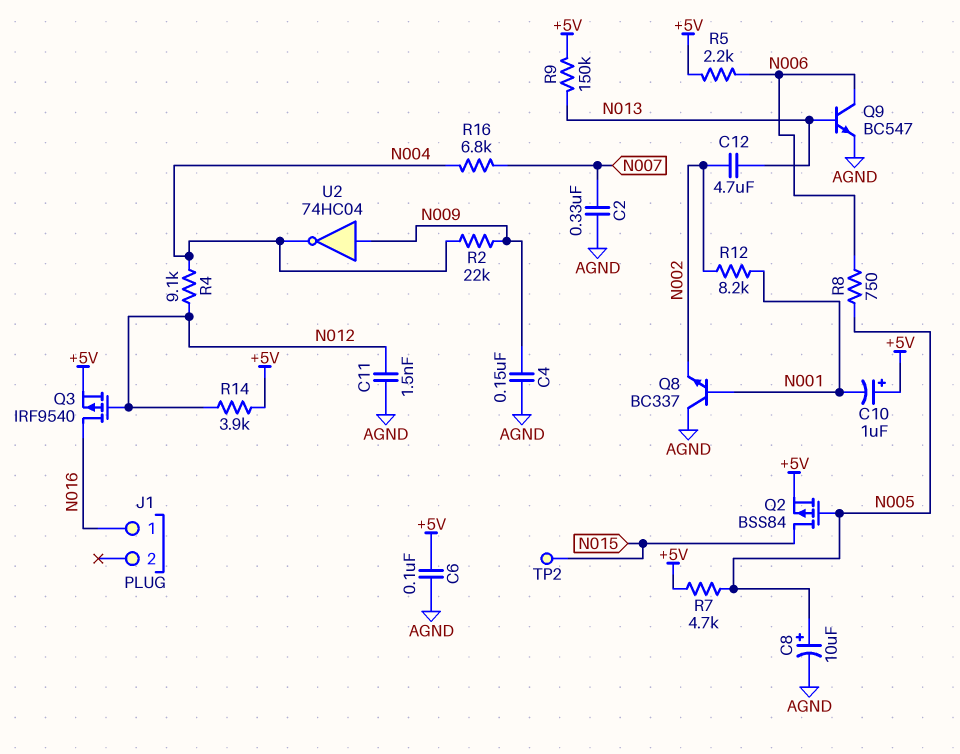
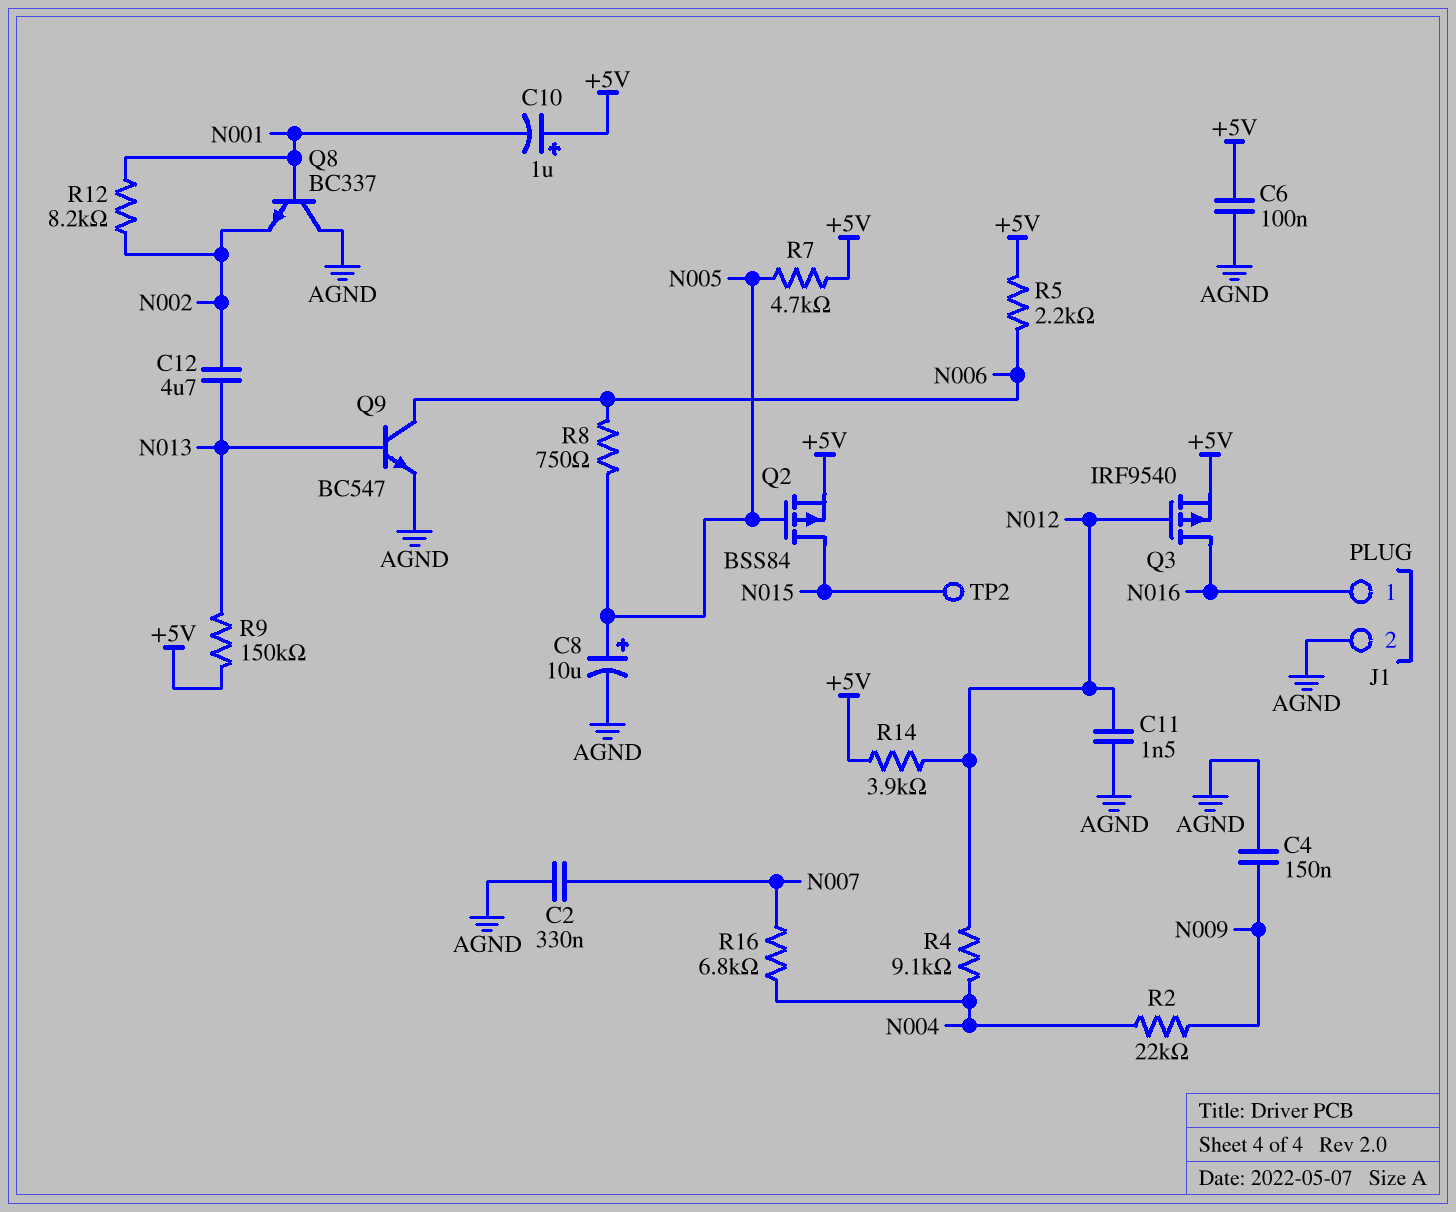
J1 pin 2: none -> AGND
U2: NOT 74HC04 (in N009, out N004) -> none

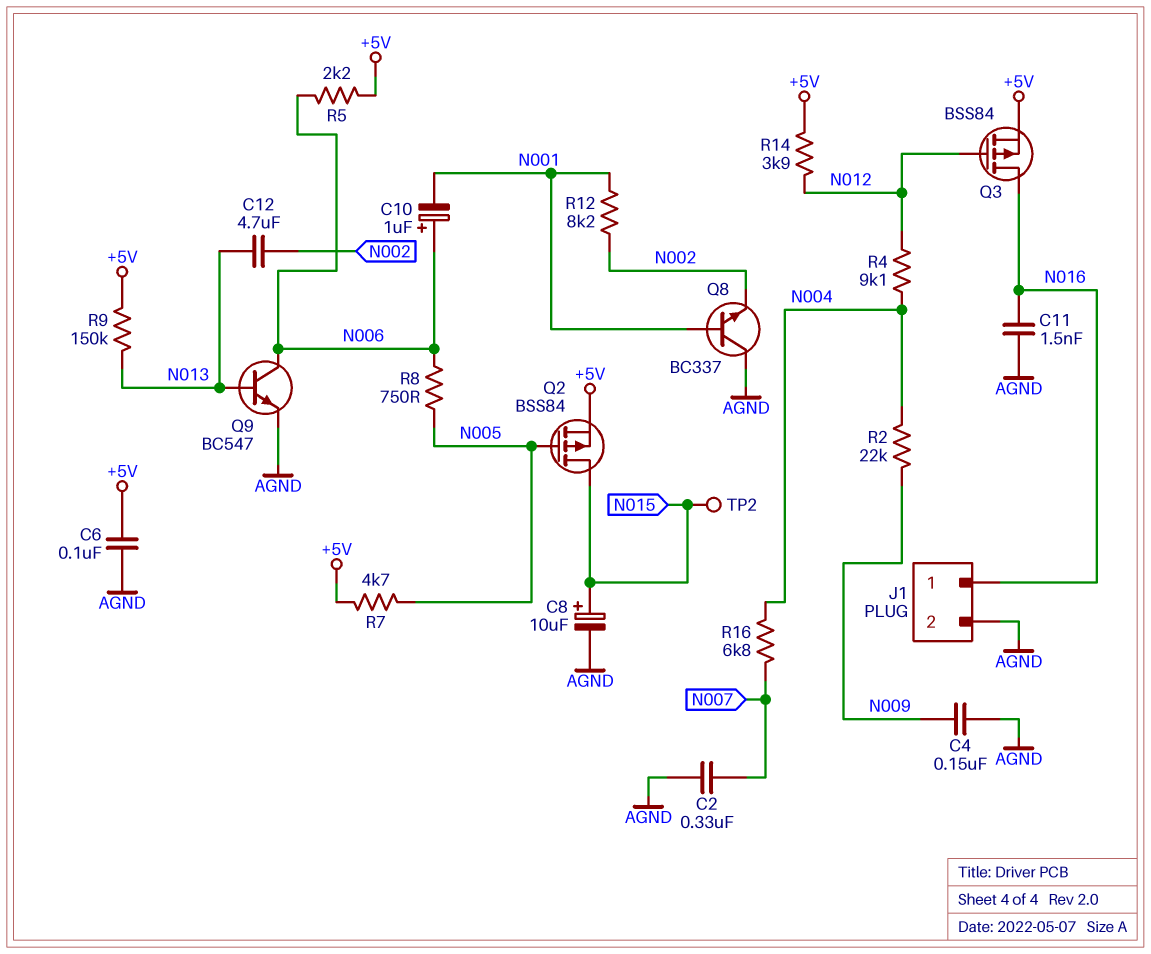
C8: 10uF (plus N005, minus AGND) -> 10uF (plus N015, minus AGND)
C10: 1uF (plus +5V, minus N001) -> 1uF (plus N006, minus N001)
C11: 1.5nF (AGND, N012) -> 1.5nF (AGND, N016)
Q3: PMOS IRF9540 (G N012, D N016, S +5V) -> PMOS BSS84 (G N012, D N016, S +5V)

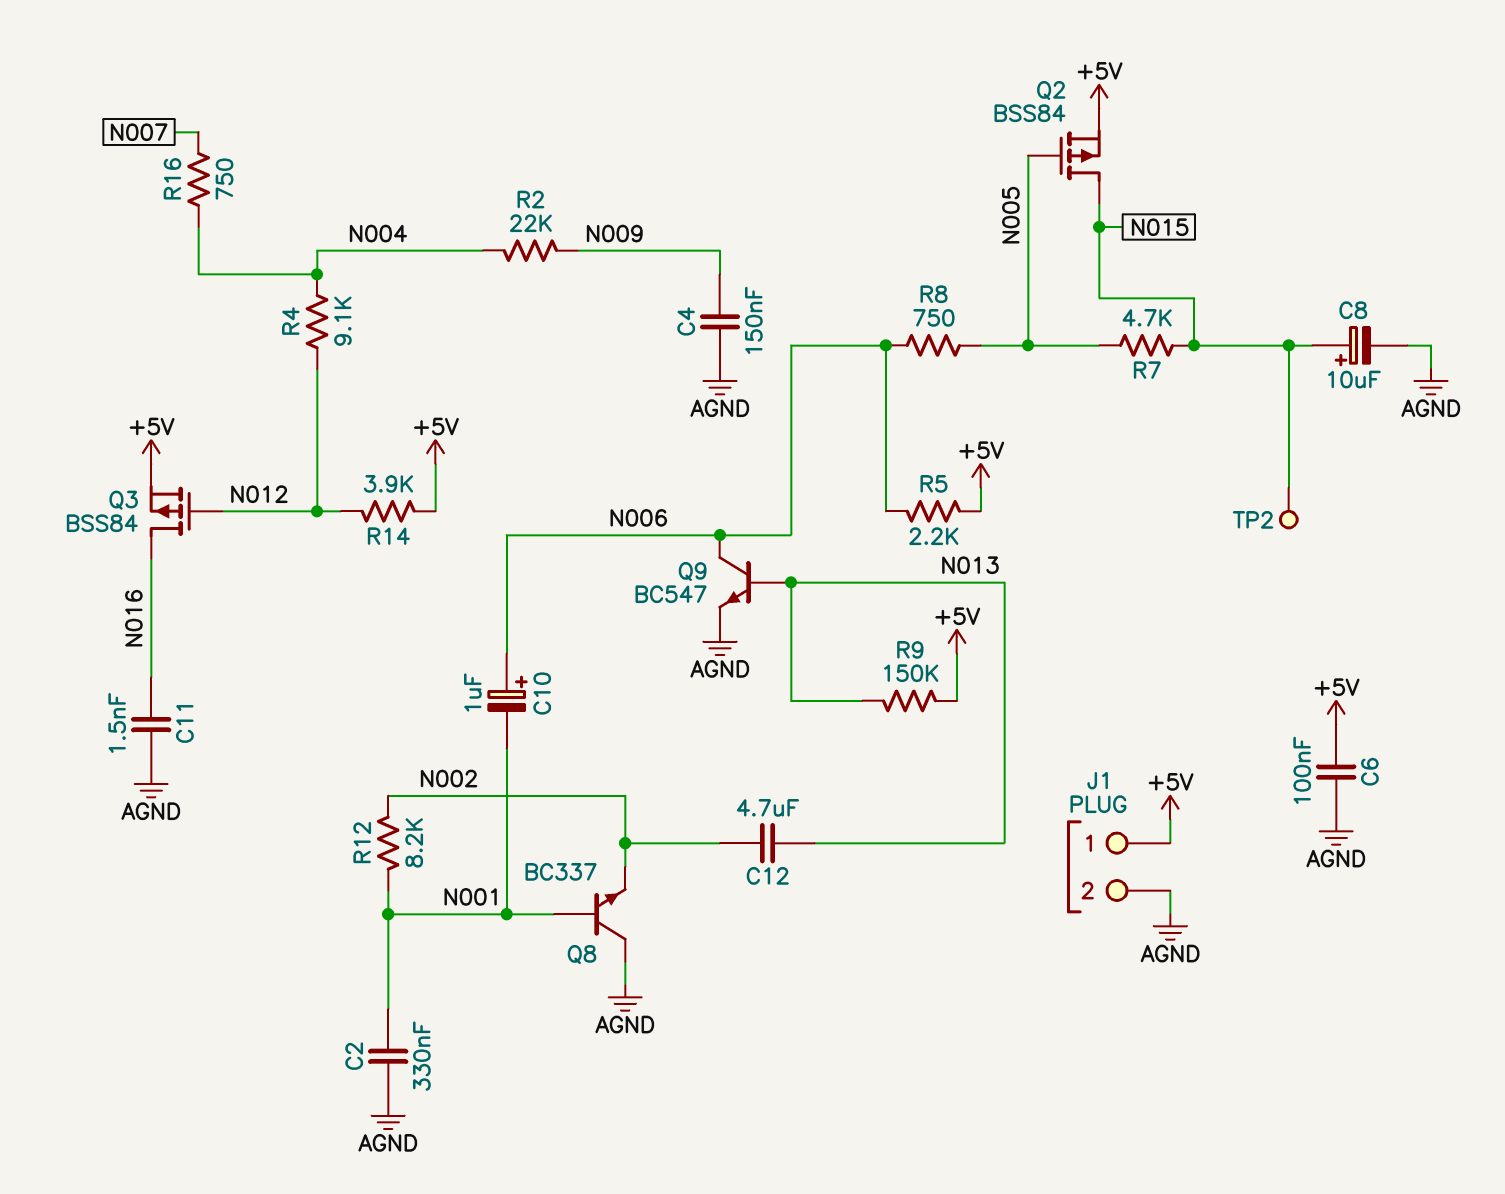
C2: 330nF (AGND, N007) -> 330nF (AGND, N001)
J1 pin 1: N016 -> +5V
R7: 4.7k (+5V, N005) -> 4.7k (N005, N015)
R16: 6.8k (N004, N007) -> 750 (N004, N007)

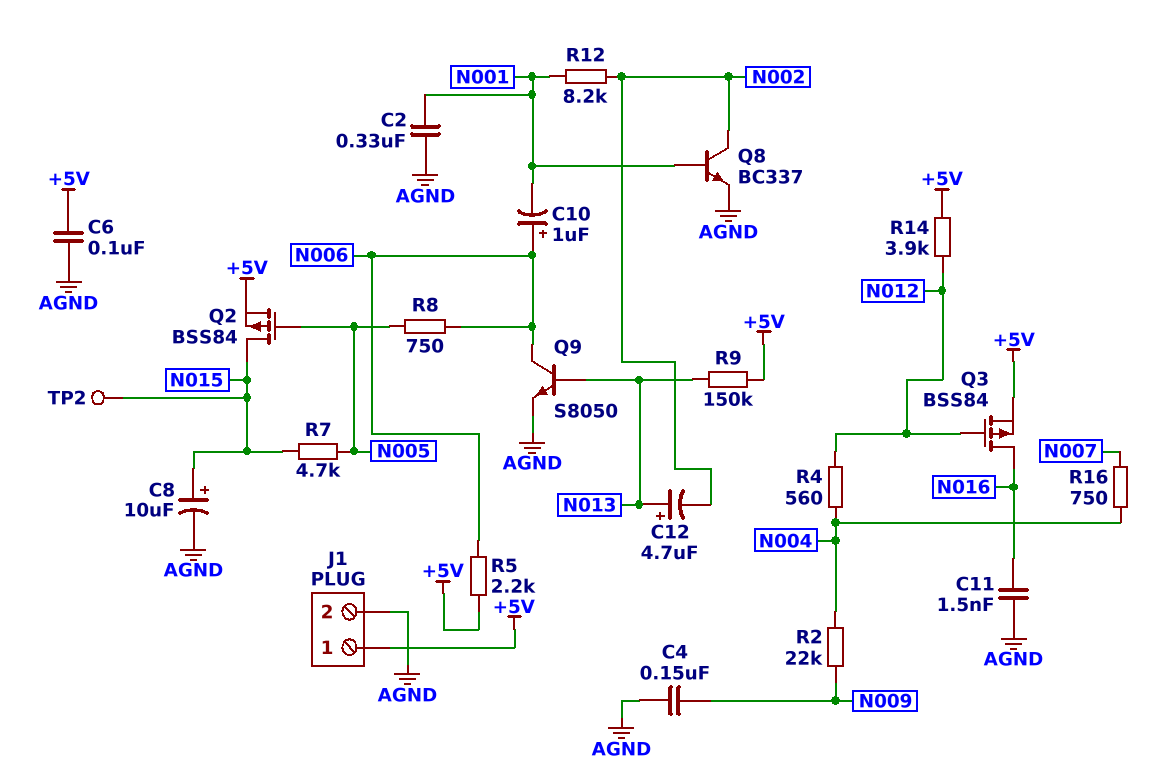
C12: 4.7uF (N002, N013) -> 4.7uF (plus N013, minus N002)
Q8: NPN BC337 (B N001, C AGND, E N002) -> NPN BC337 (B N001, C N002, E AGND)
Q9: NPN BC547 (B N013, C N006, E AGND) -> NPN S8050 (B N013, C N006, E AGND)
R4: 9.1k (N004, N012) -> 560 (N004, N012)

